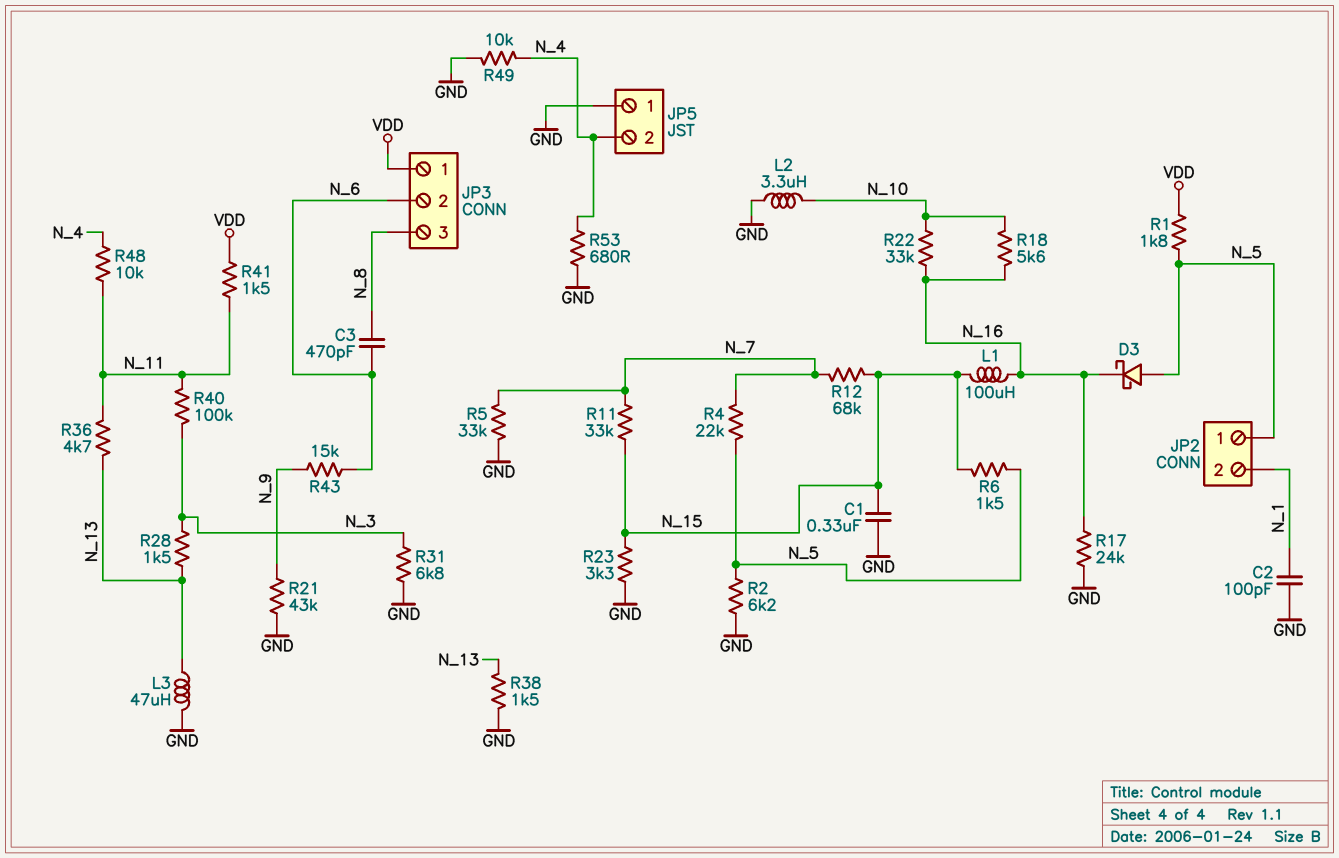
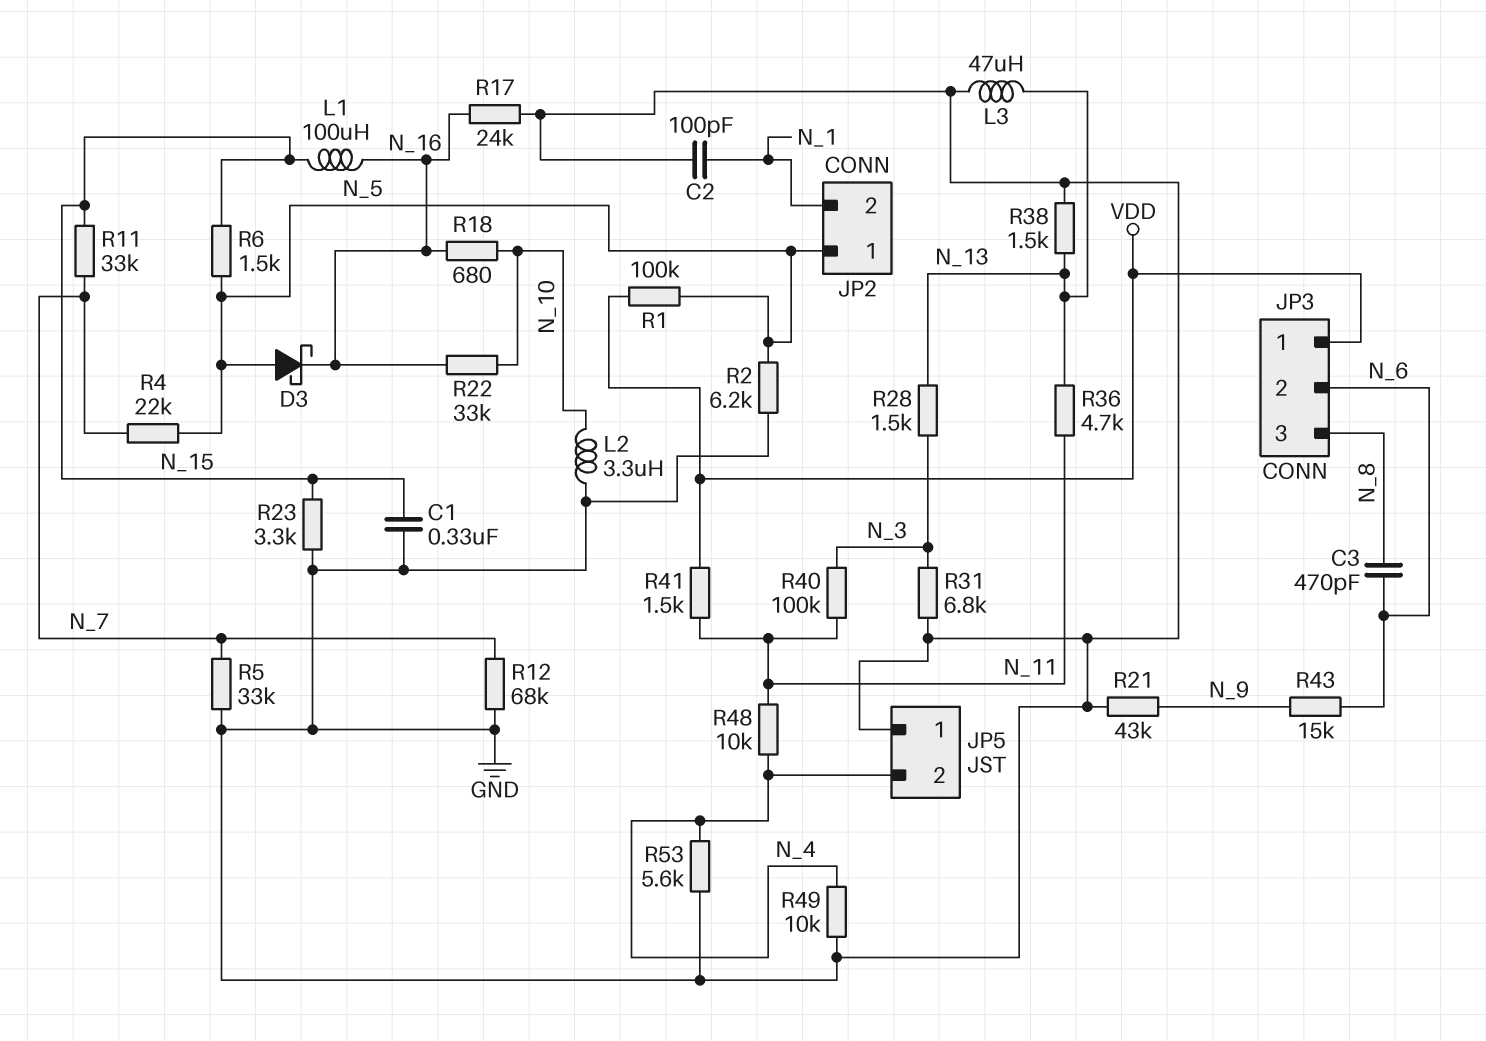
R1: 1.8k (N_5, VDD) -> 100k (N_5, VDD)
R12: 68k (N_7, N_15) -> 68k (GND, N_7)
R18: 5.6k (N_10, N_16) -> 680 (N_10, N_16)
R53: 680 (GND, N_4) -> 5.6k (GND, N_4)

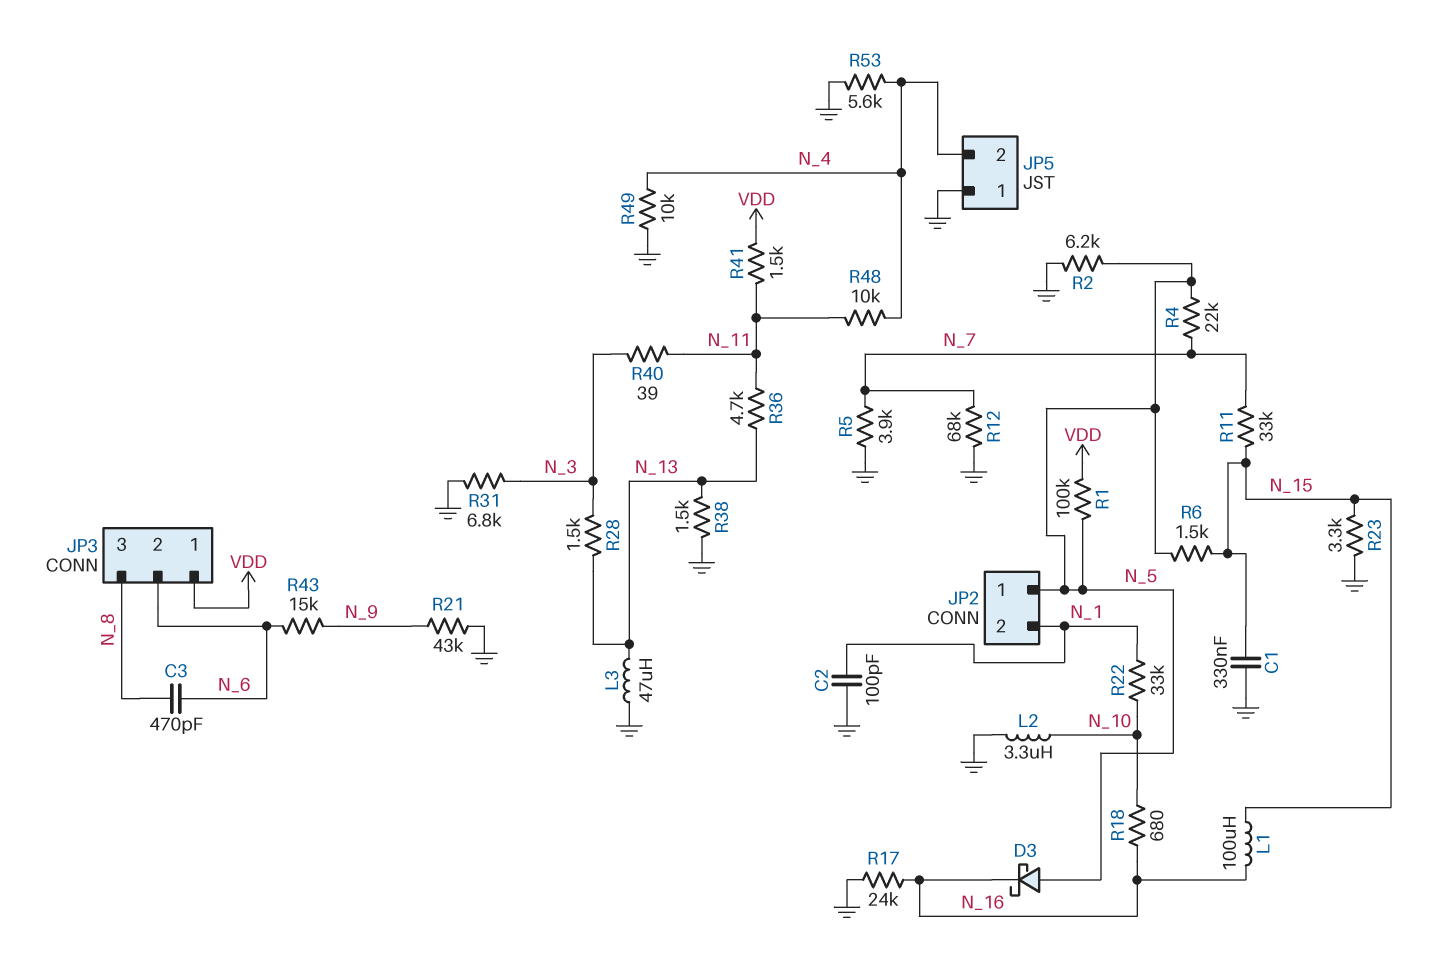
R5: 33k (GND, N_7) -> 3.9k (GND, N_7)
R22: 33k (N_10, N_16) -> 33k (N_1, N_10)
R40: 100k (N_3, N_11) -> 39 (N_3, N_11)

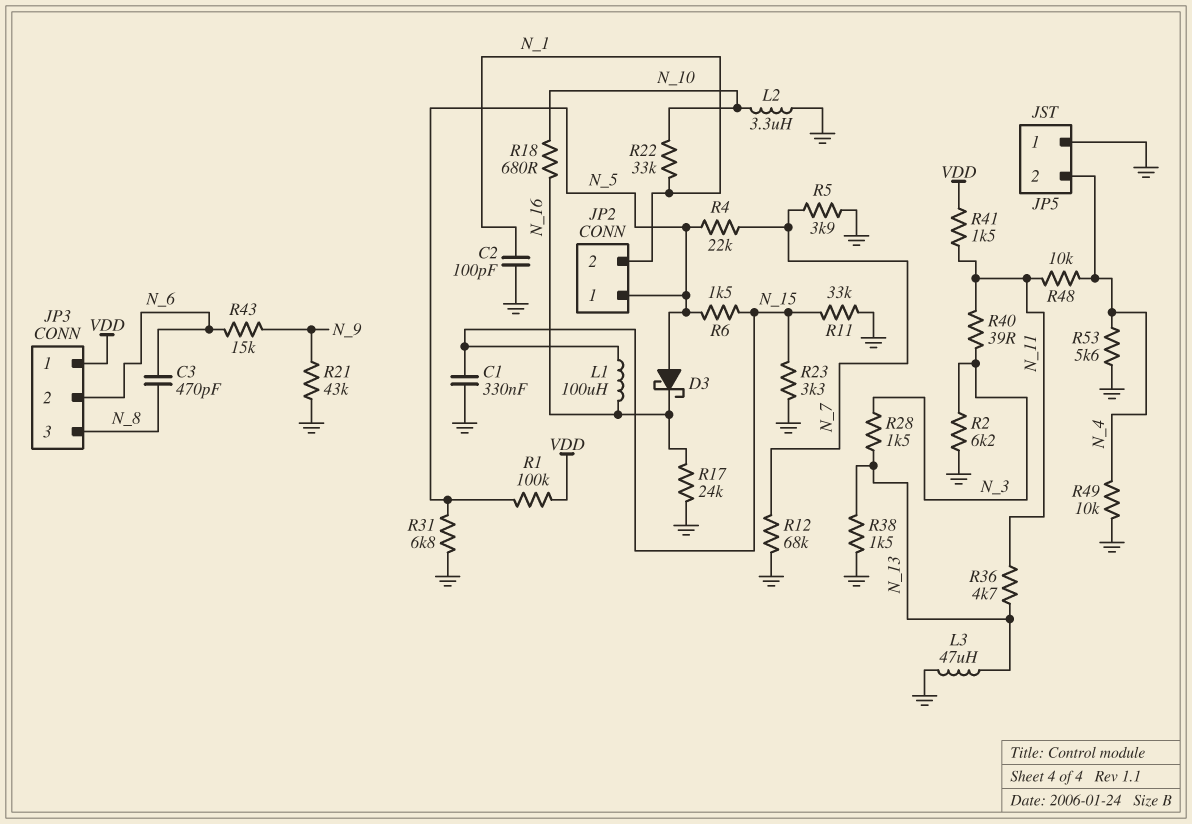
R2: 6.2k (GND, N_5) -> 6.2k (GND, N_3)
R11: 33k (N_7, N_15) -> 33k (GND, N_15)
R31: 6.8k (GND, N_3) -> 6.8k (GND, N_5)

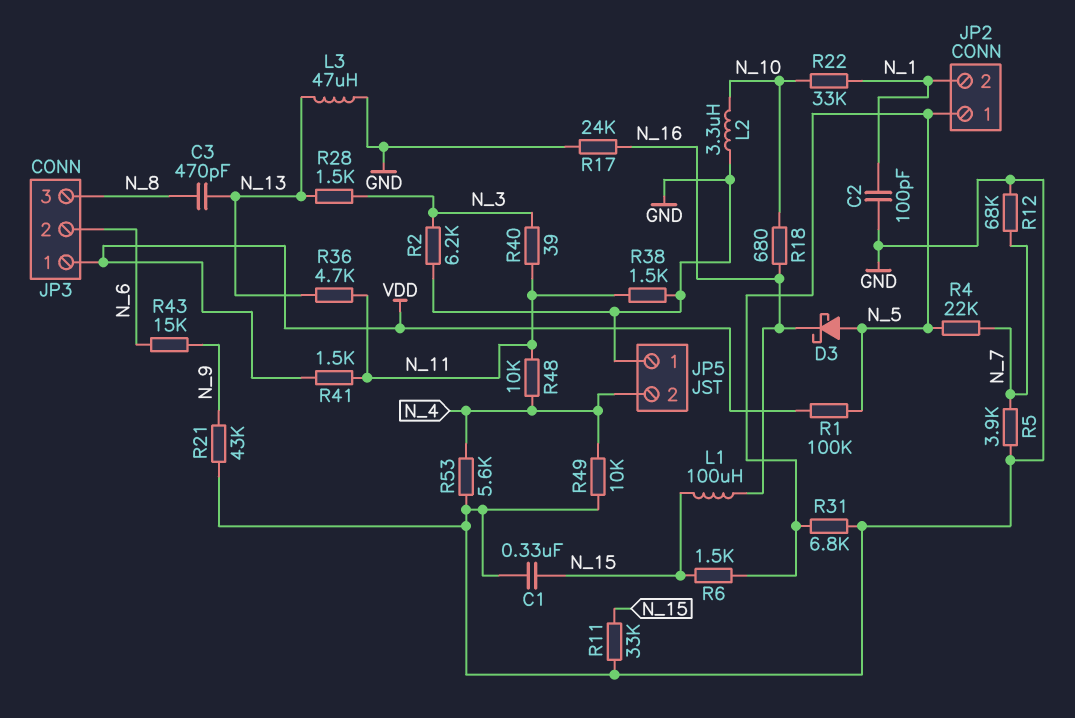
C3: 470pF (N_6, N_8) -> 470pF (N_8, N_13)
R23: 3.3k (GND, N_15) -> none
R38: 1.5k (GND, N_13) -> 1.5k (GND, N_11)

